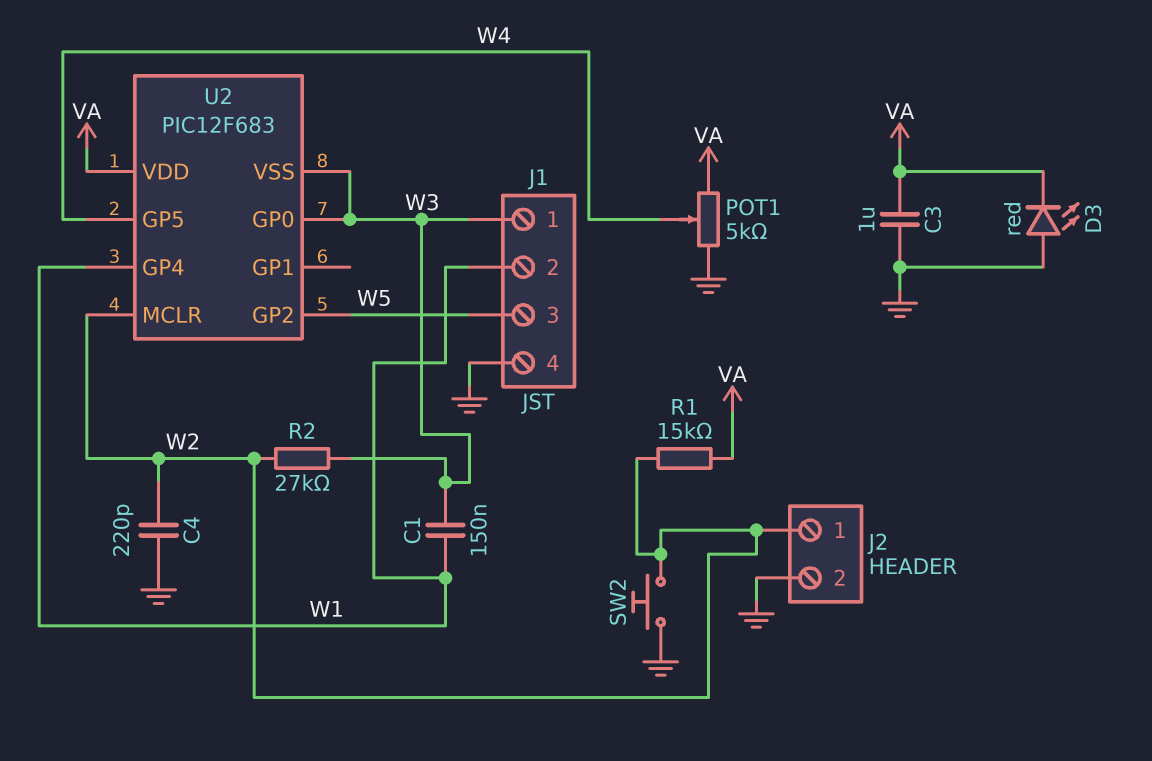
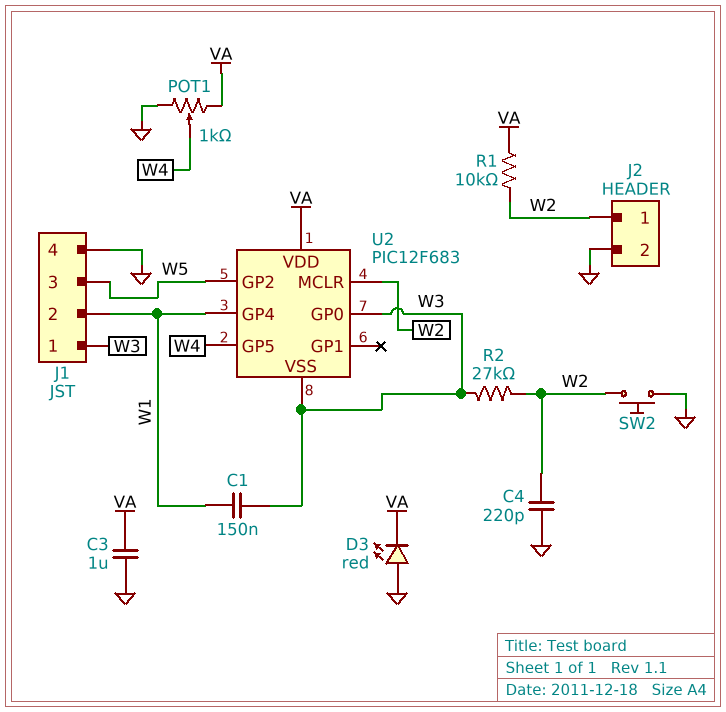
POT1: 5k (GND, VA, wiper W4) -> 1k (GND, VA, wiper W4)
R1: 15k (VA, W2) -> 10k (VA, W2)

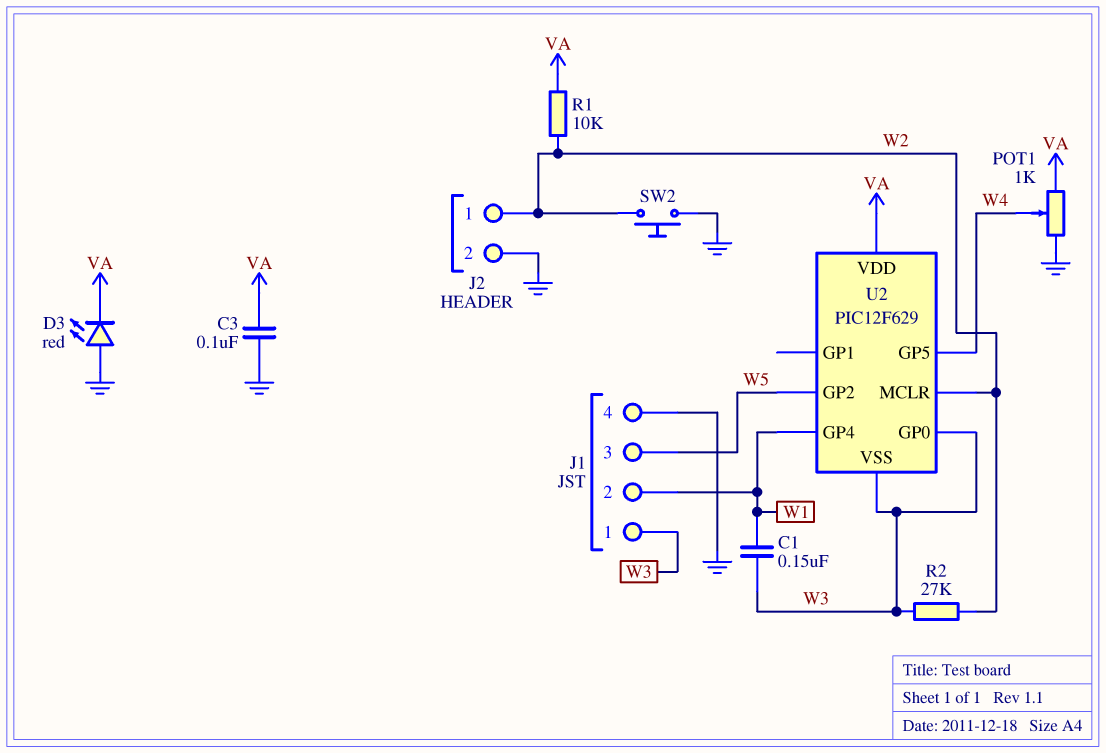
C3: 1uF (GND, VA) -> 100nF (GND, VA)
C4: 220pF (GND, W2) -> none
U2: PIC12F683 -> PIC12F629

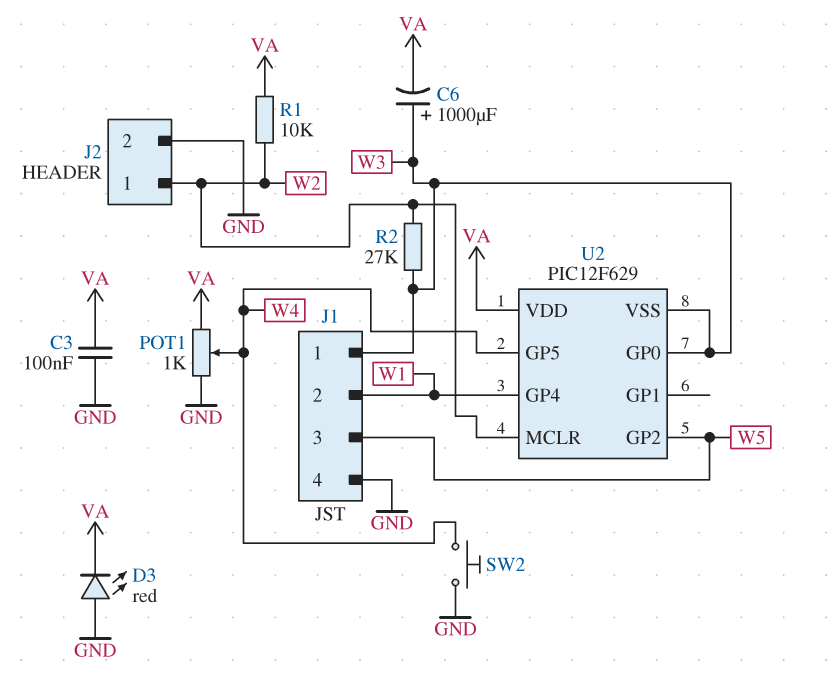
C1: 150nF (W1, W3) -> none
C6: none -> 1000uF (plus W3, minus VA)
SW2: button (GND, W2) -> button (GND, W4)

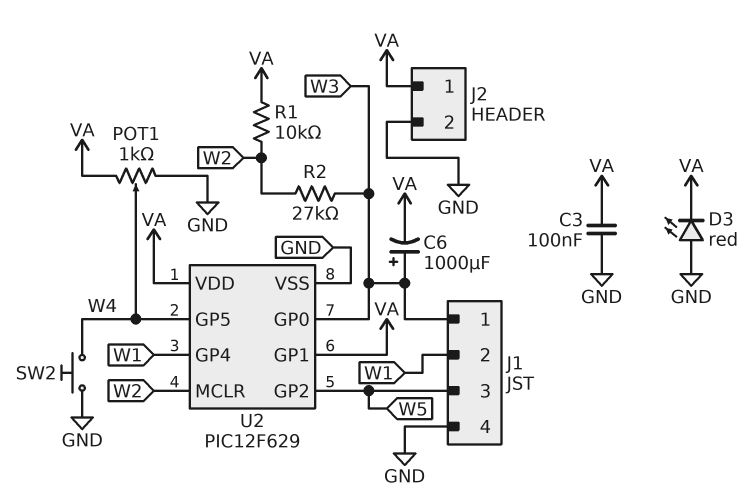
J2 pin 1: W2 -> VA
U2 pin GP1: none -> VA
U2 pin VSS: W3 -> GND

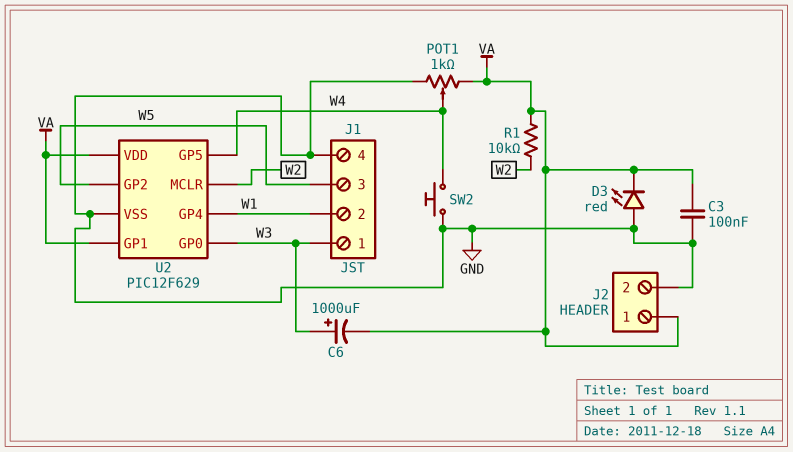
R2: 27k (W2, W3) -> none

